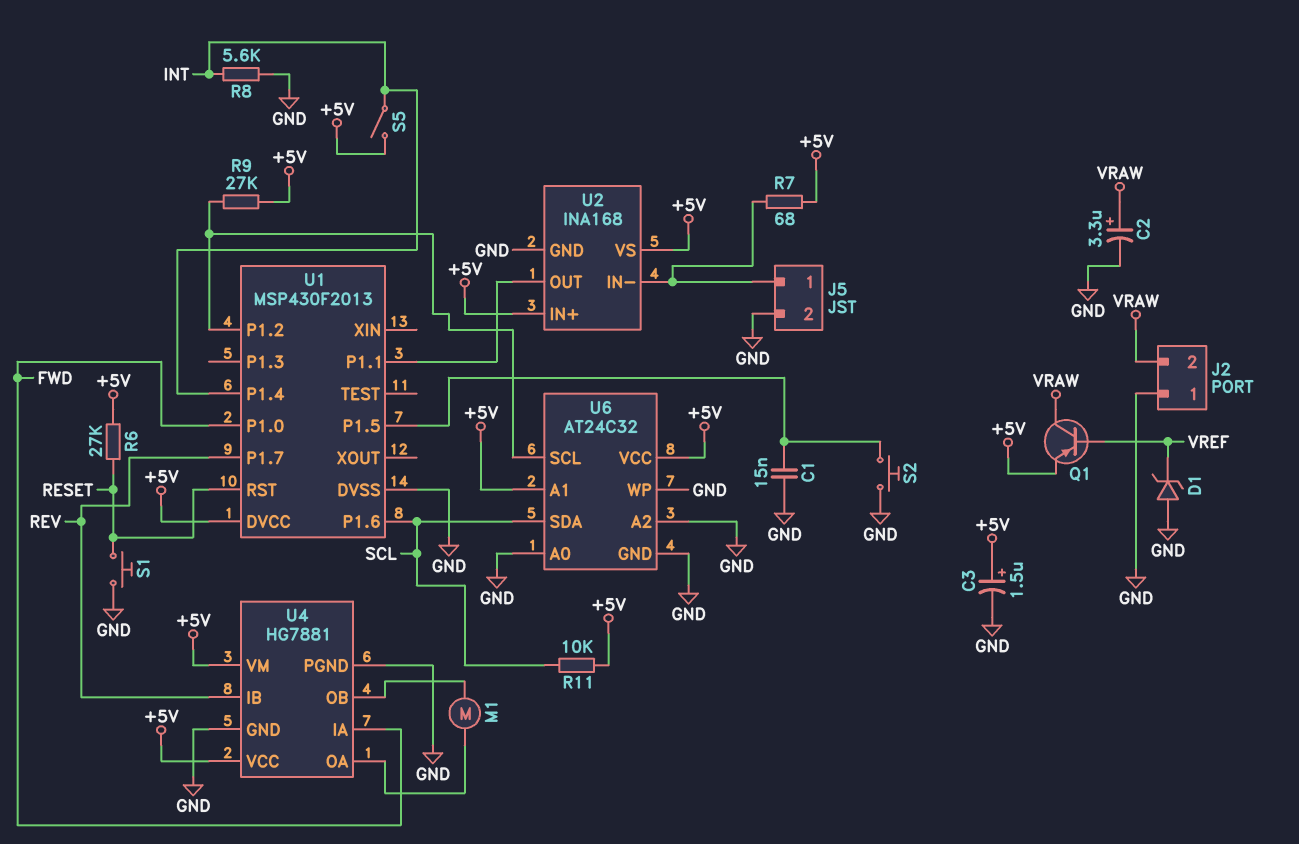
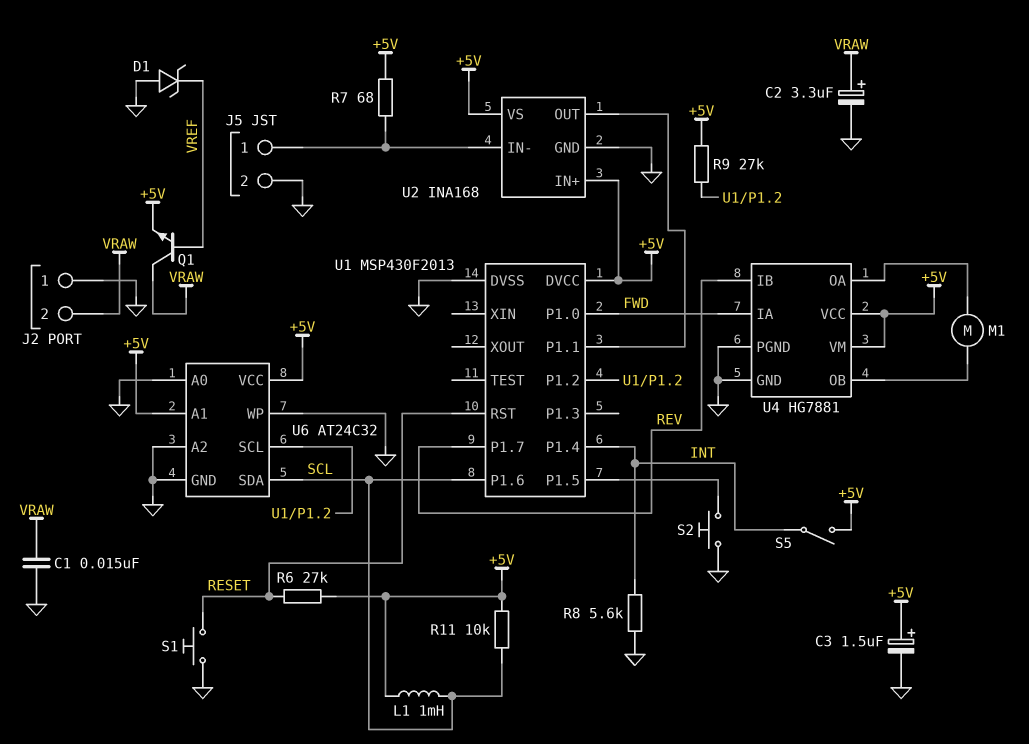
C1: 15nF (GND, U1/P1.5) -> 15nF (GND, VRAW)
L1: none -> 1mH (+5V, SCL)
Q1: PNP (B VREF, C VRAW, E +5V) -> NPN (B VREF, C VRAW, E +5V)

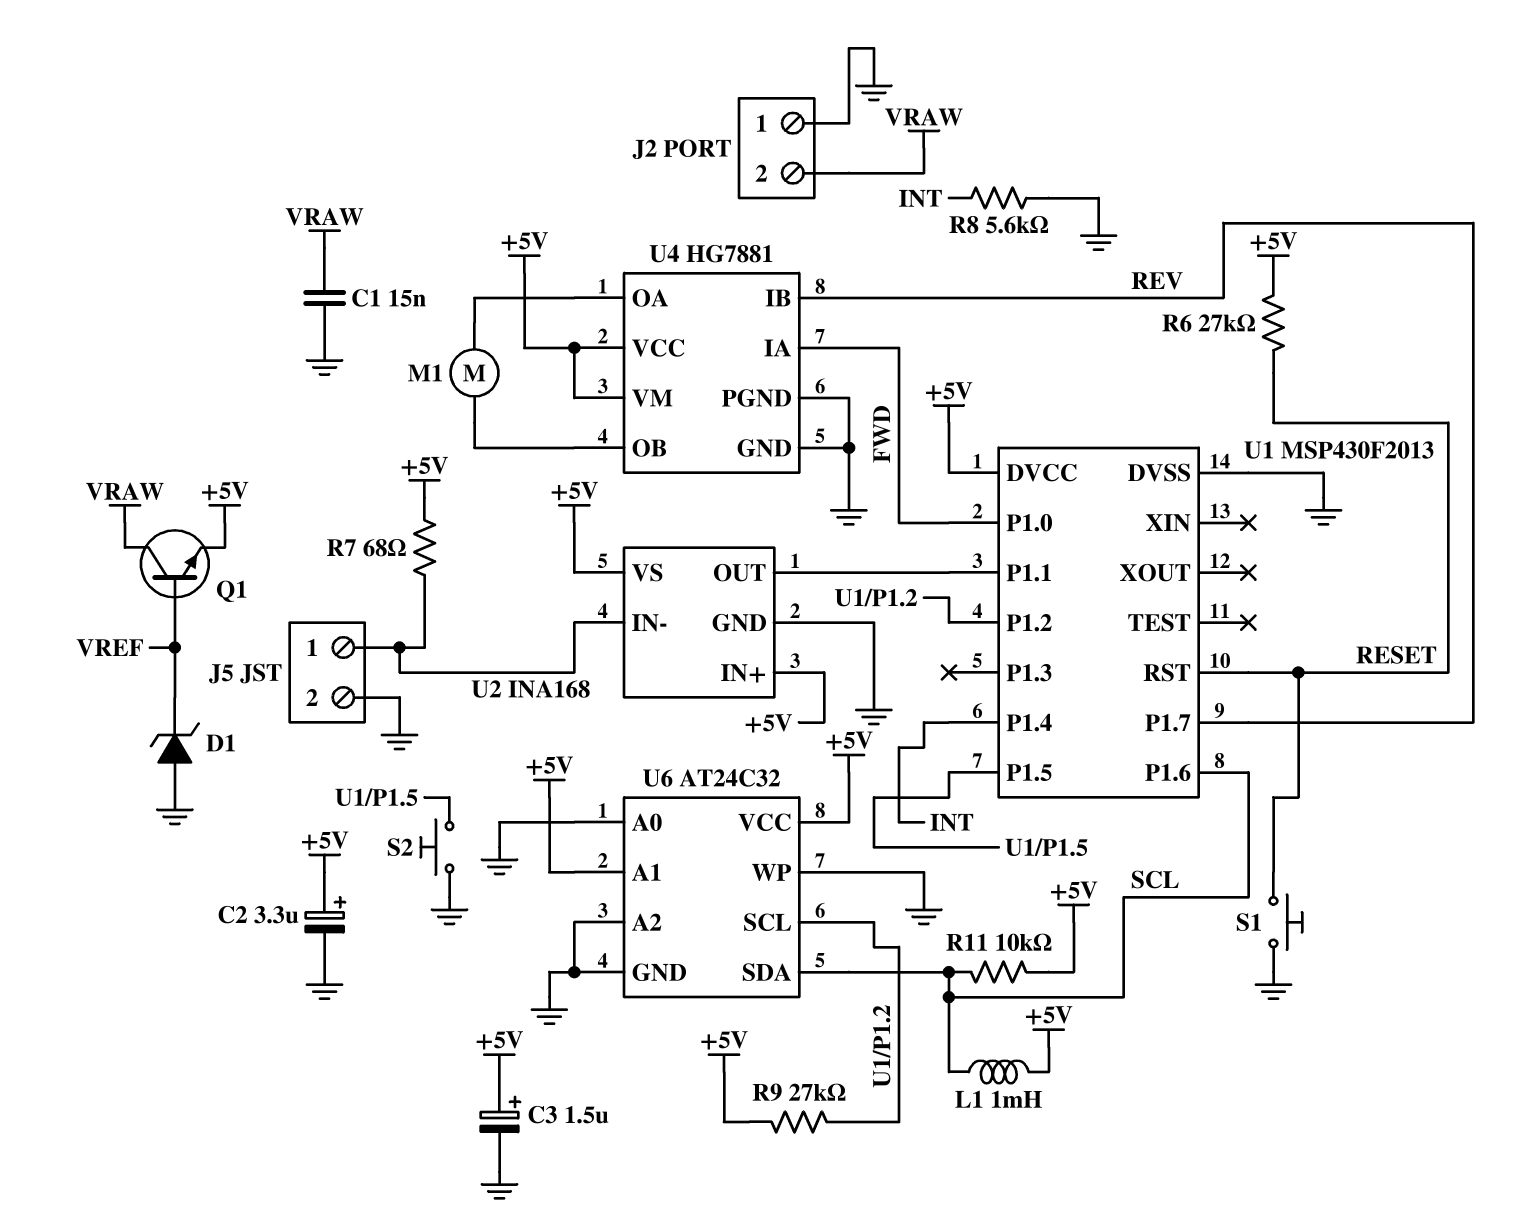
C2: 3.3uF (plus VRAW, minus GND) -> 3.3uF (plus +5V, minus GND)
S5: switch (+5V, INT) -> none

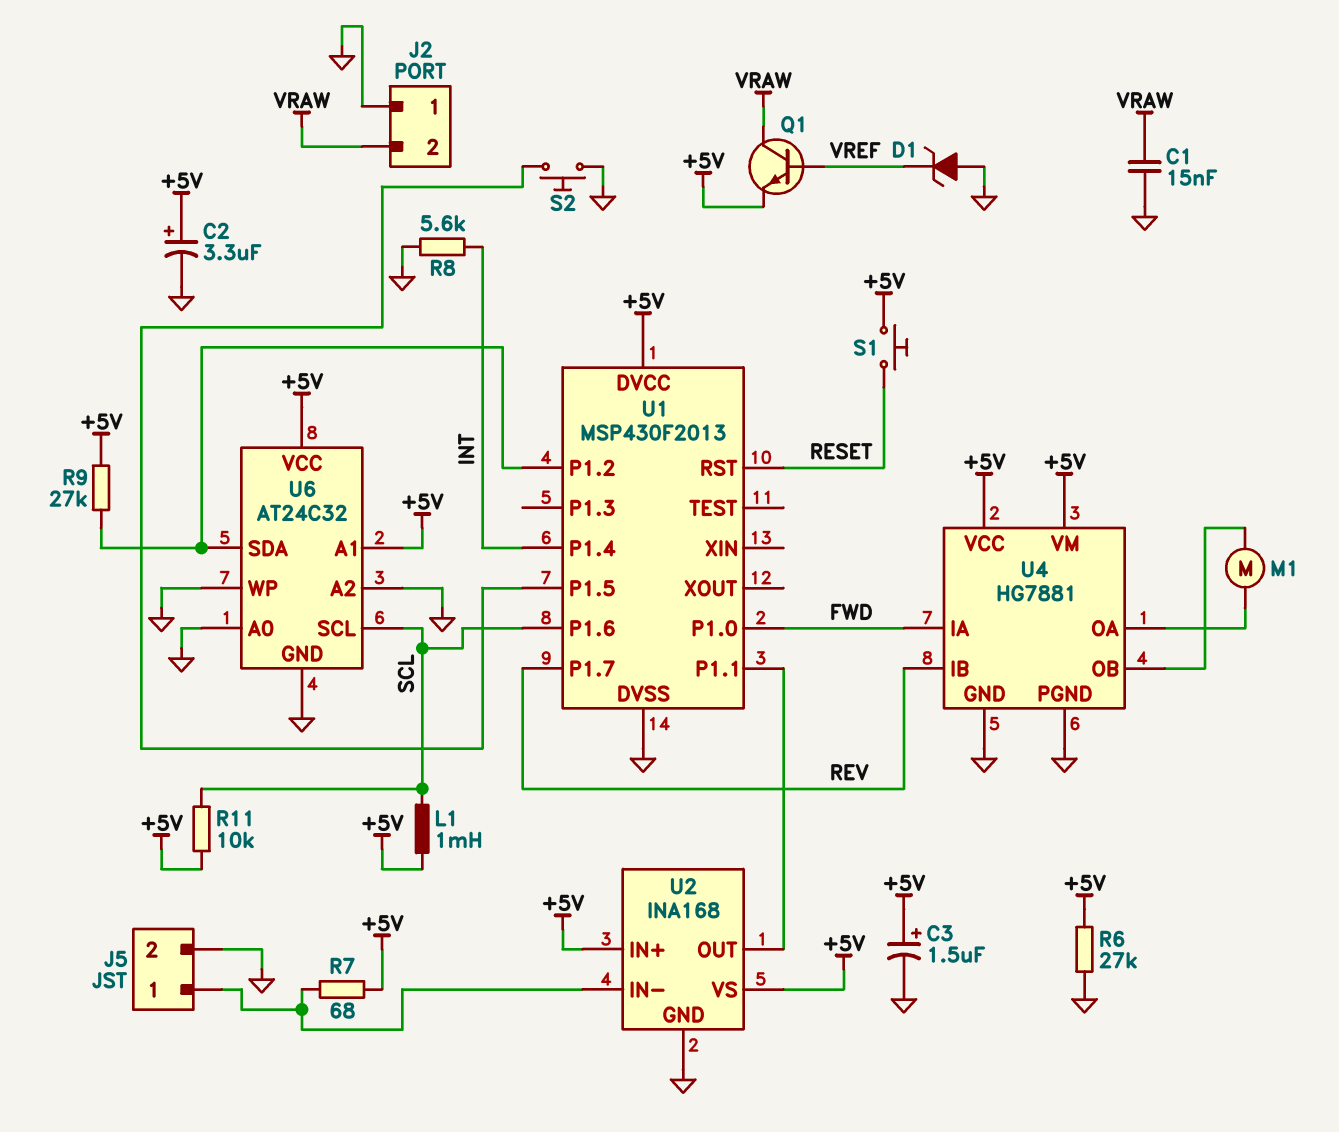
R6: 27k (+5V, RESET) -> 27k (+5V, GND)
S1: button (GND, RESET) -> button (+5V, RESET)
U6 pin SCL: U1/P1.2 -> SCL
U6 pin SDA: SCL -> U1/P1.2

